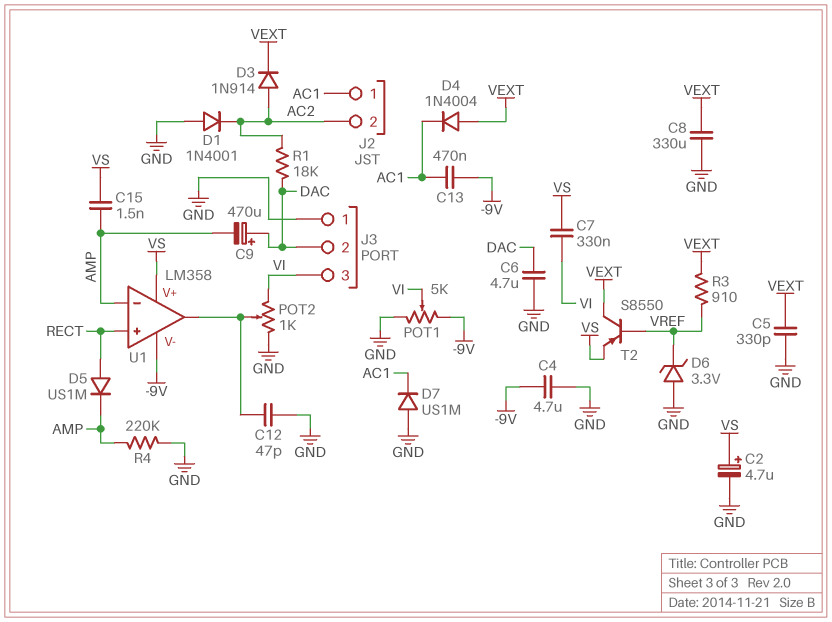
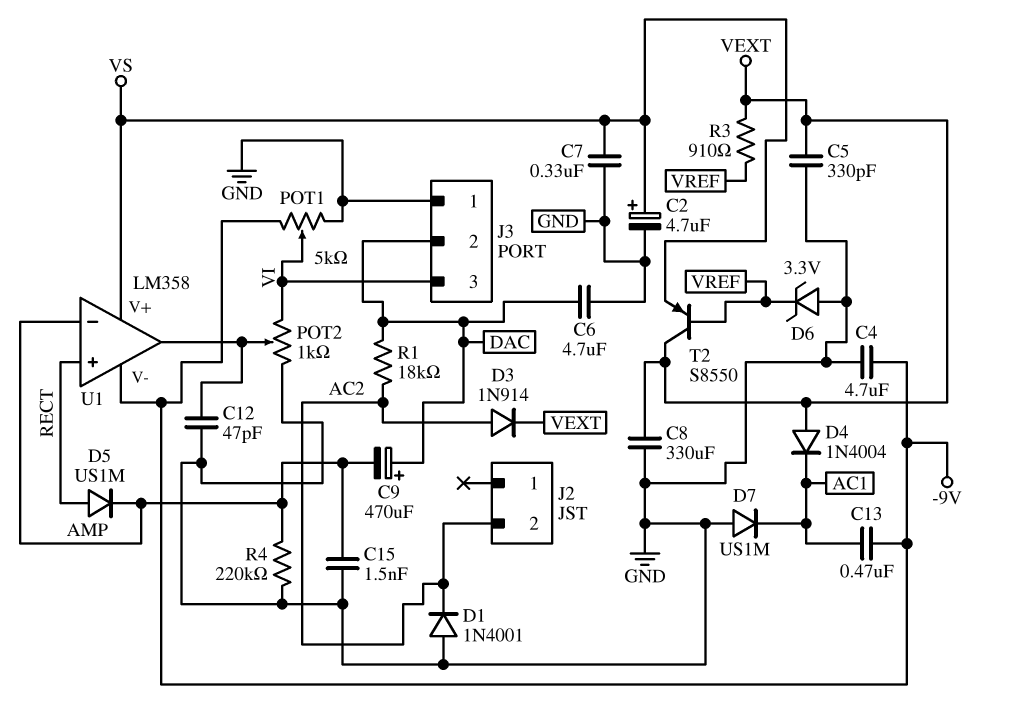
C7: 330nF (VI, VS) -> 330nF (GND, VS)
C15: 1.5nF (AMP, VS) -> 1.5nF (AMP, GND)
J2 pin 1: AC1 -> none

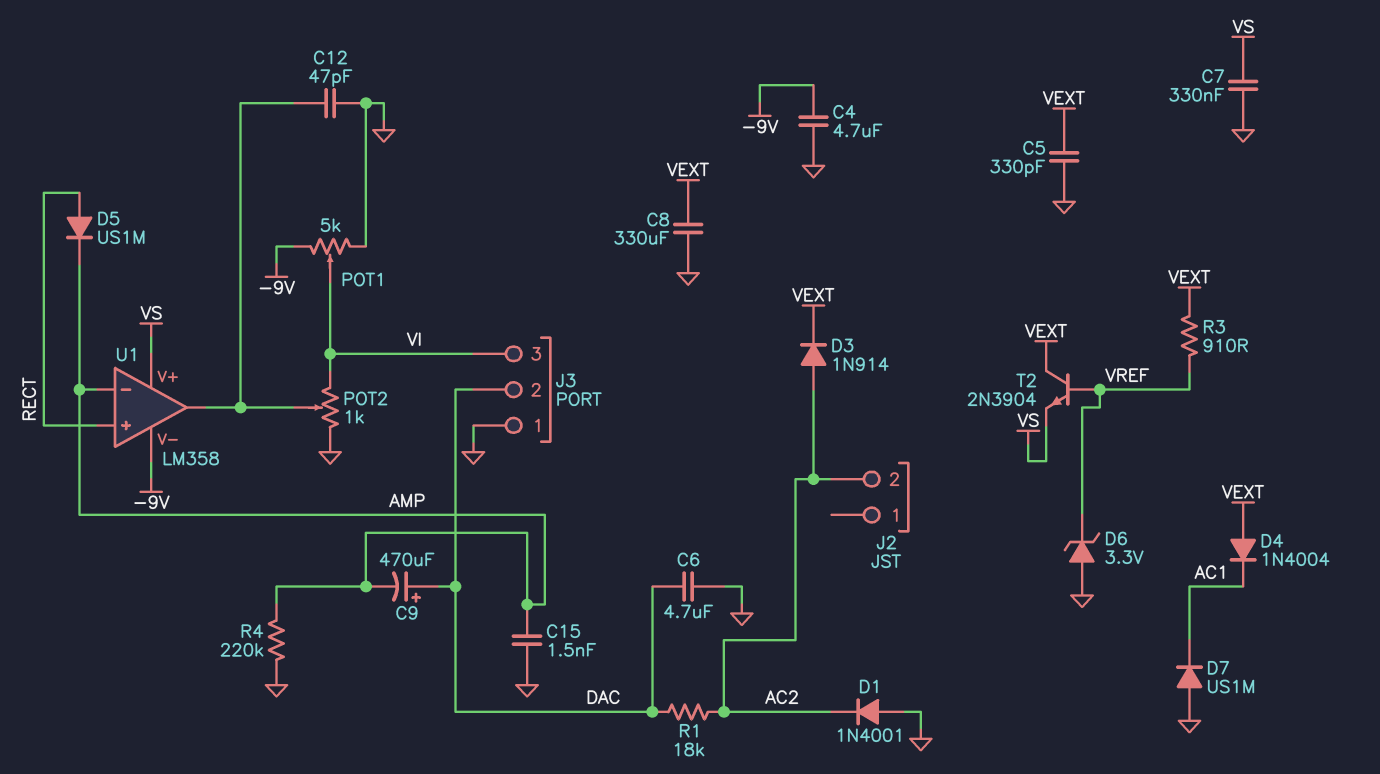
C2: 4.7uF (plus VS, minus GND) -> none
C13: 470nF (-9V, AC1) -> none
T2: PNP S8550 (B VREF, C VEXT, E VS) -> NPN 2N3904 (B VREF, C VEXT, E VS)

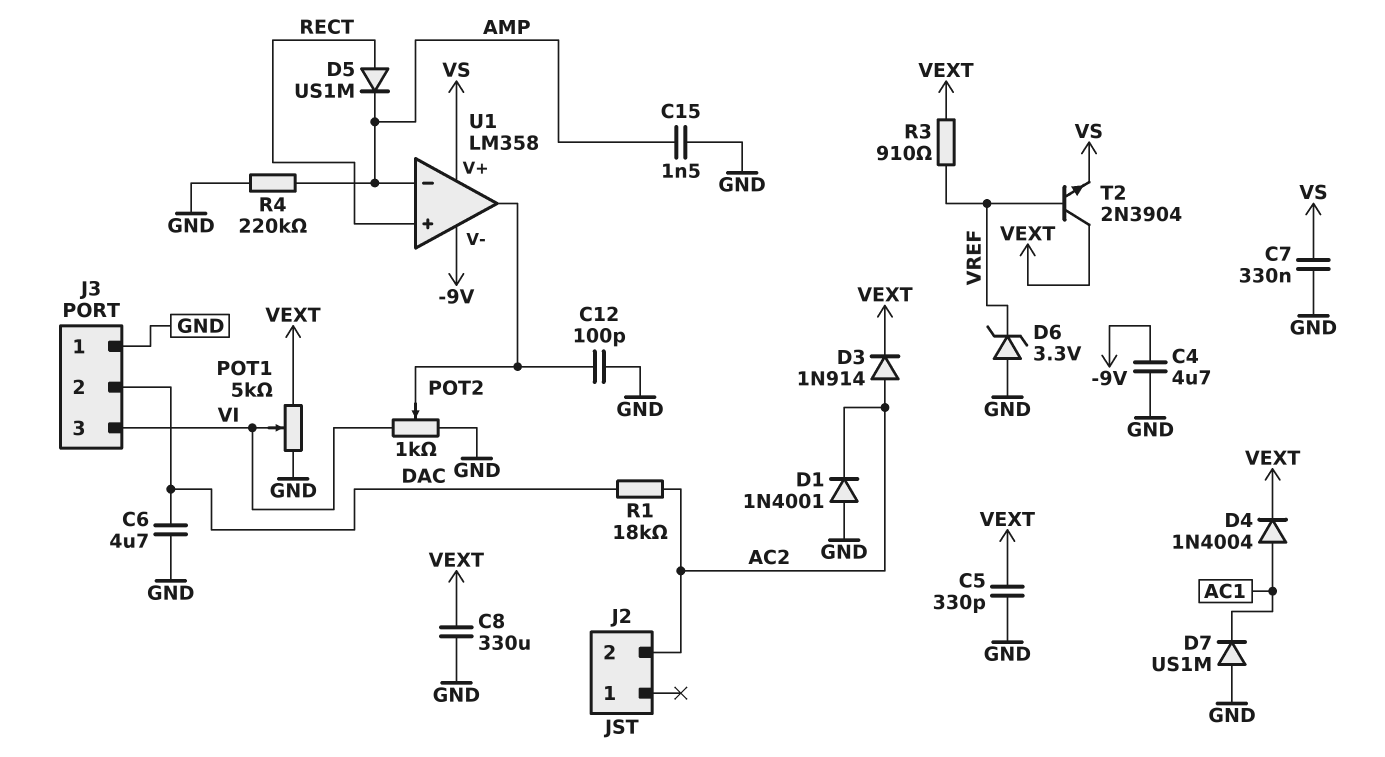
C9: 470uF (plus DAC, minus AMP) -> none
C12: 47pF (GND, U1/out) -> 100pF (GND, U1/out)
D4: diode 1N4004 (A VEXT, K AC1) -> diode 1N4004 (A AC1, K VEXT)
POT1: 5k (-9V, GND, wiper VI) -> 5k (GND, VEXT, wiper VI)

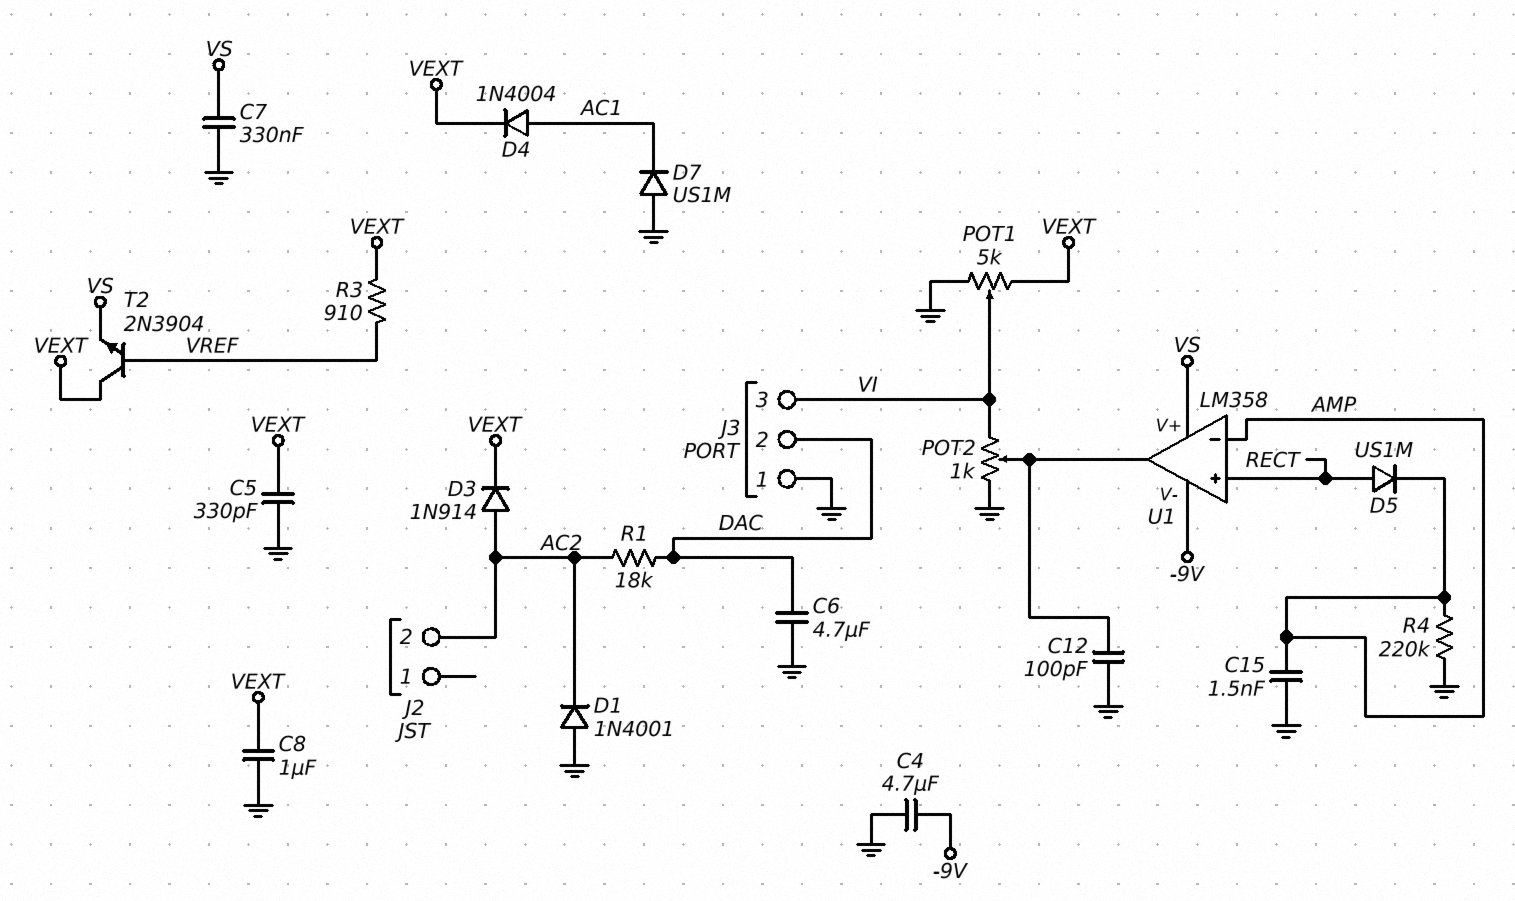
C8: 330uF (GND, VEXT) -> 1uF (GND, VEXT)
D6: zener 3.3V (A GND, K VREF) -> none

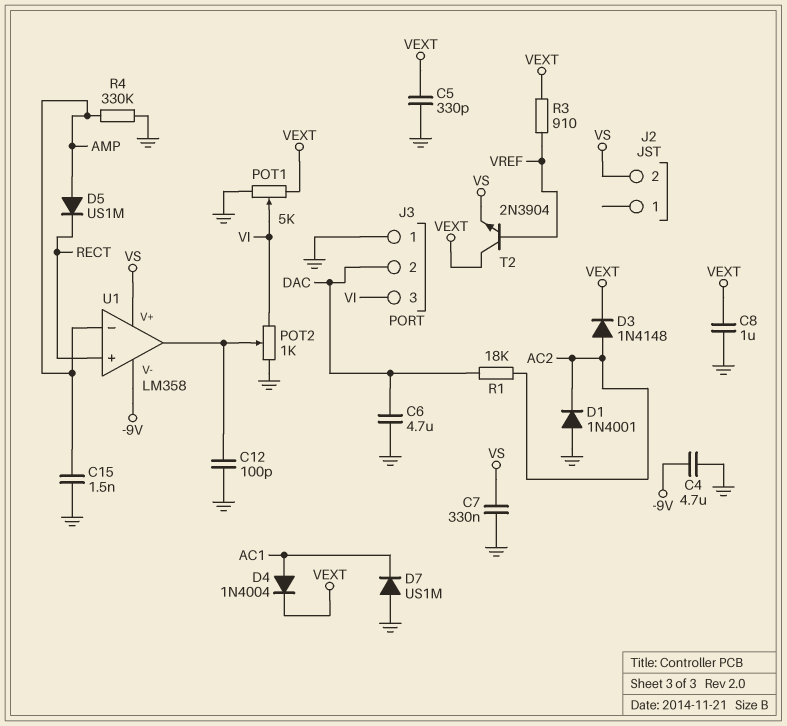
D3: diode 1N914 (A AC2, K VEXT) -> diode 1N4148 (A AC2, K VEXT)
D5: diode US1M (A RECT, K AMP) -> diode US1M (A AMP, K RECT)
J2 pin 2: AC2 -> VS
R4: 220k (AMP, GND) -> 330k (AMP, GND)

